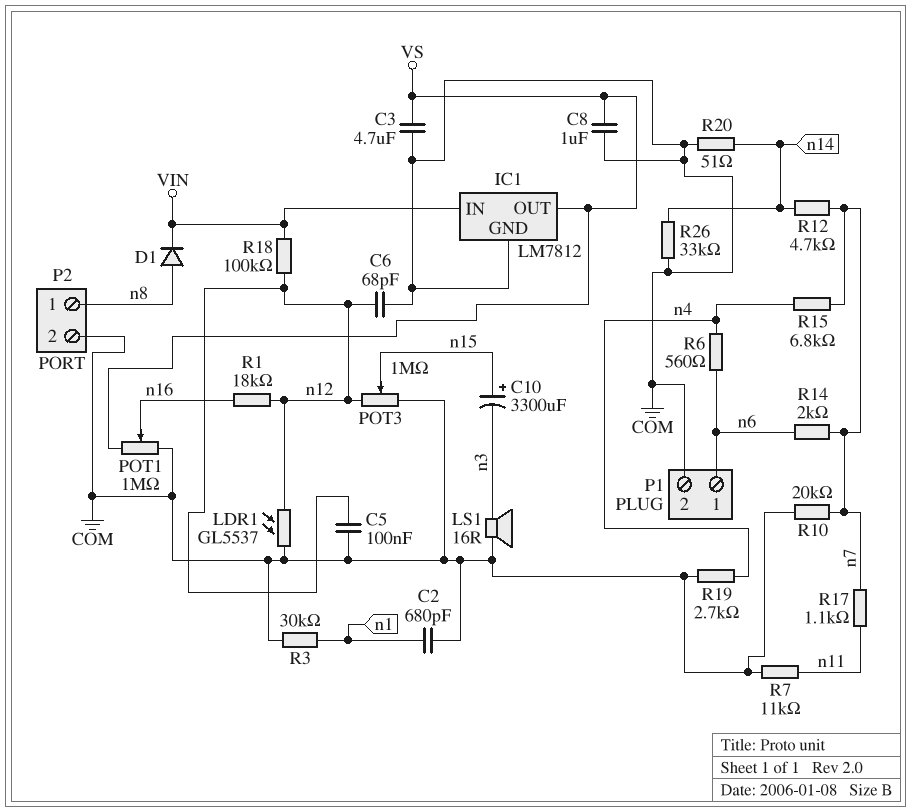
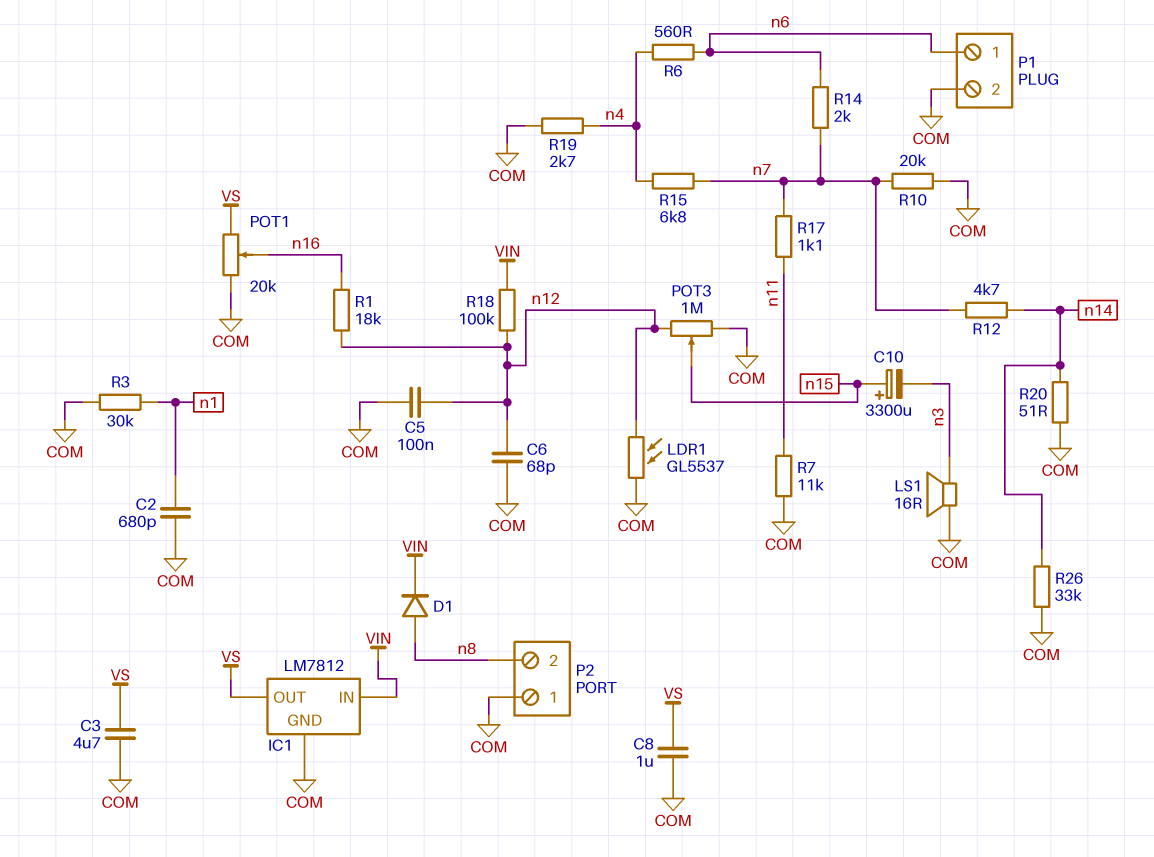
P2 pin 1: n8 -> COM
P2 pin 2: COM -> n8
POT1: 1M (COM, VS, wiper n16) -> 20k (COM, VS, wiper n16)

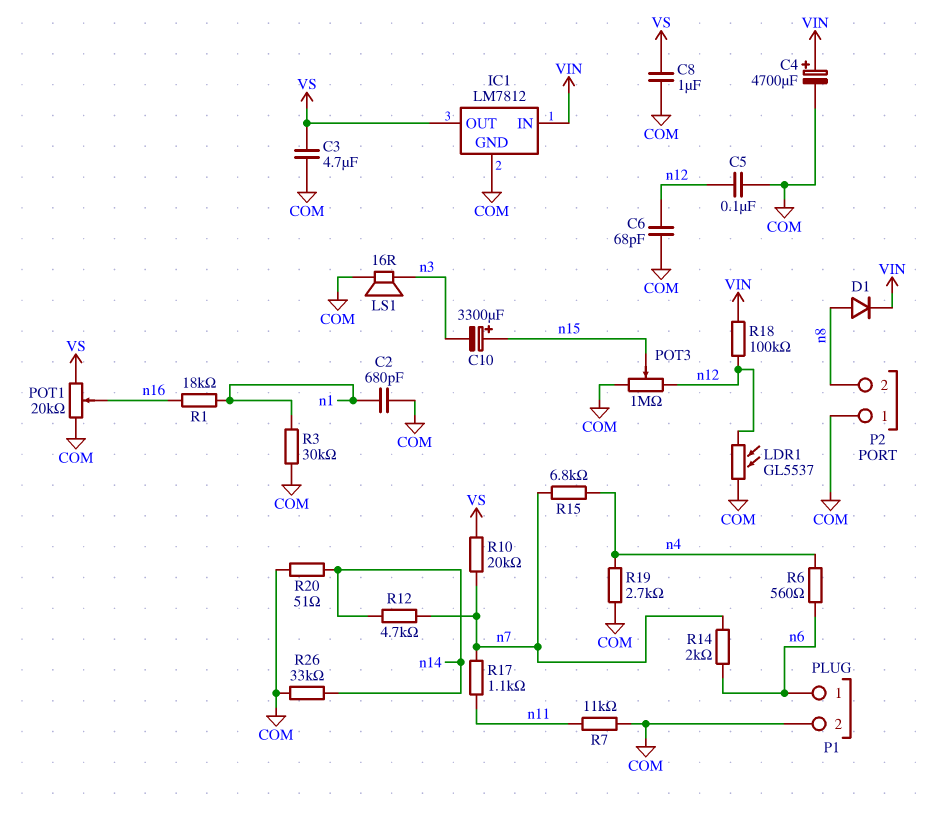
C4: none -> 4700uF (plus VIN, minus COM)
R1: 18k (n12, n16) -> 18k (n1, n16)
R10: 20k (COM, n7) -> 20k (VS, n7)

